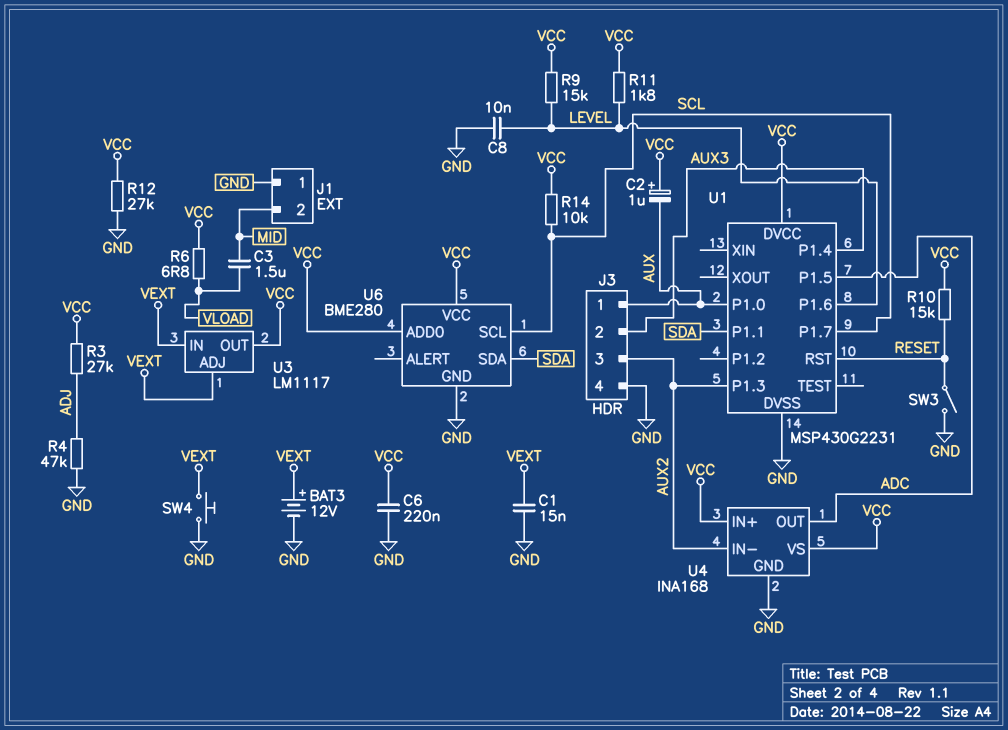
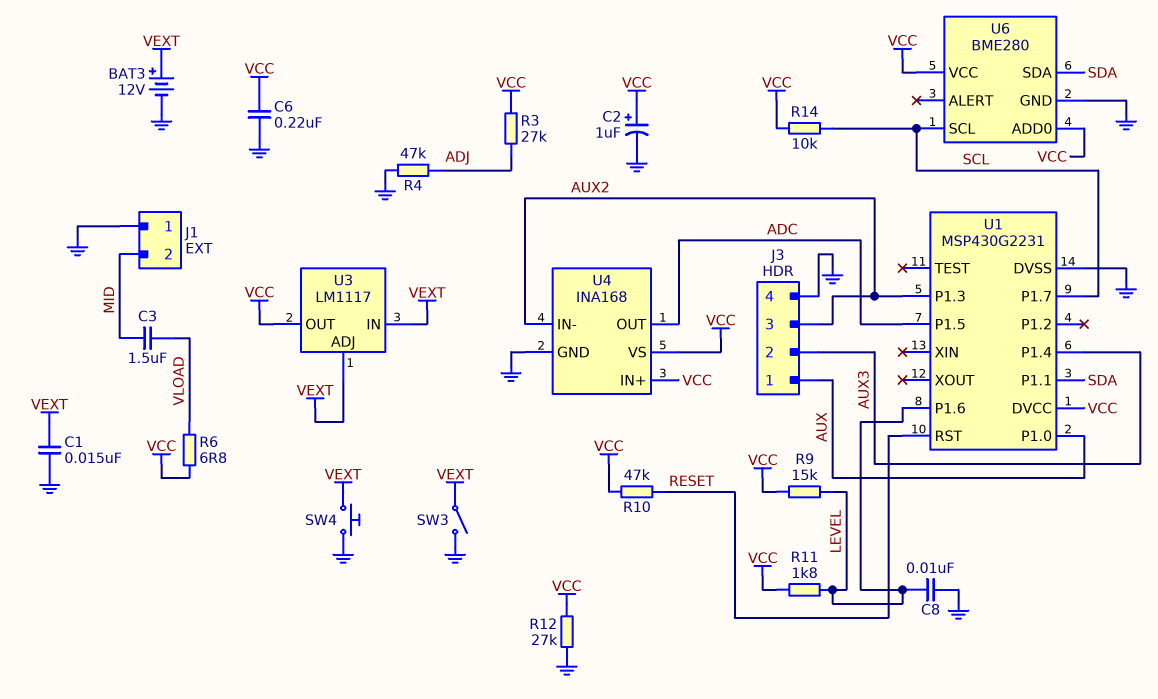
C2: 1uF (plus VCC, minus AUX) -> 1uF (plus VCC, minus GND)
R10: 15k (RESET, VCC) -> 47k (RESET, VCC)
SW3: switch (GND, RESET) -> switch (GND, VEXT)

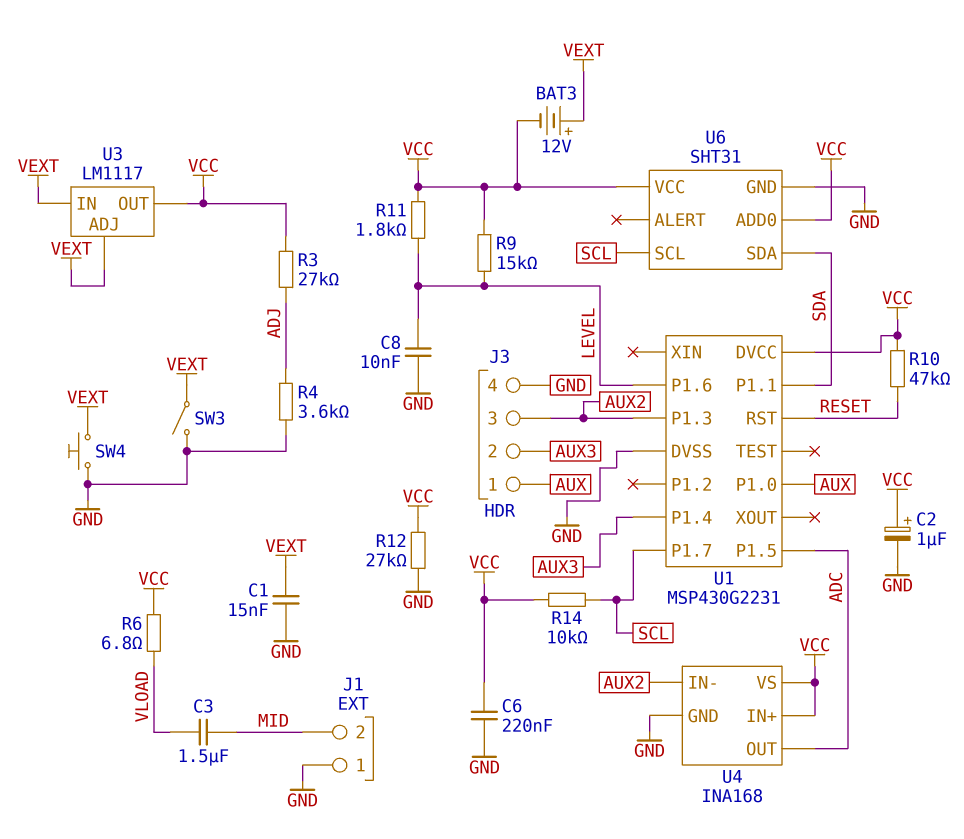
BAT3: 12V (plus VEXT, minus GND) -> 12V (plus VEXT, minus VCC)
R4: 47k (ADJ, GND) -> 3.6k (ADJ, GND)
U6: BME280 -> SHT31

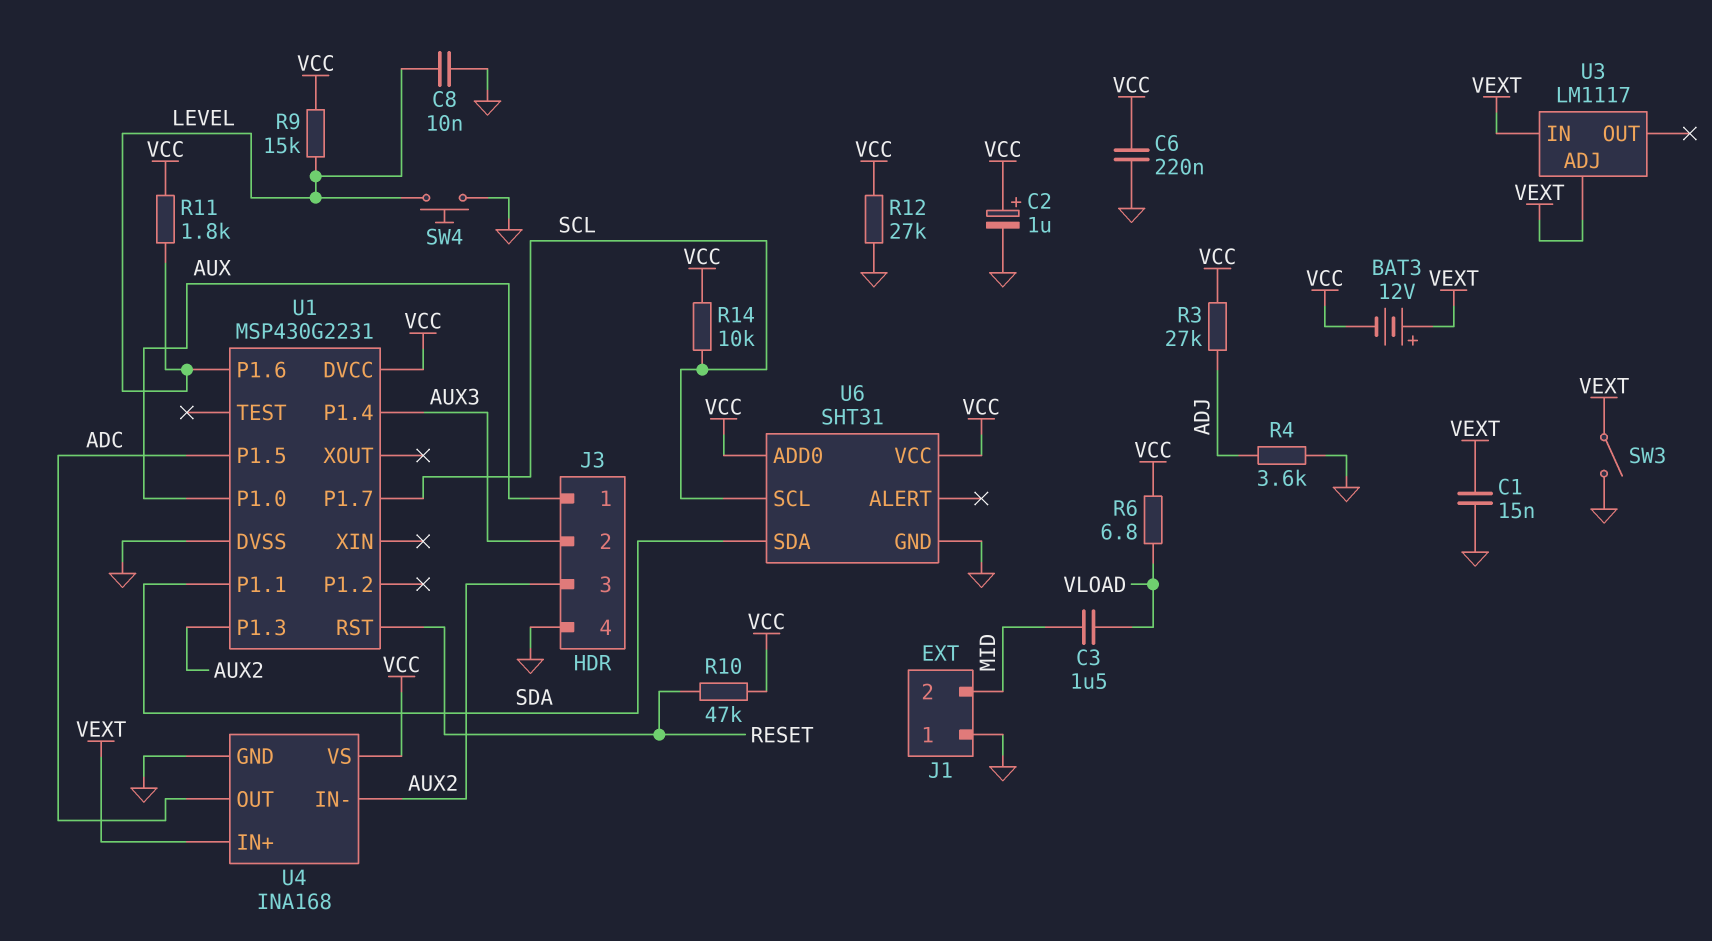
SW4: button (GND, VEXT) -> button (GND, LEVEL)
U3 pin OUT: VCC -> none
U4 pin IN+: VCC -> VEXT

